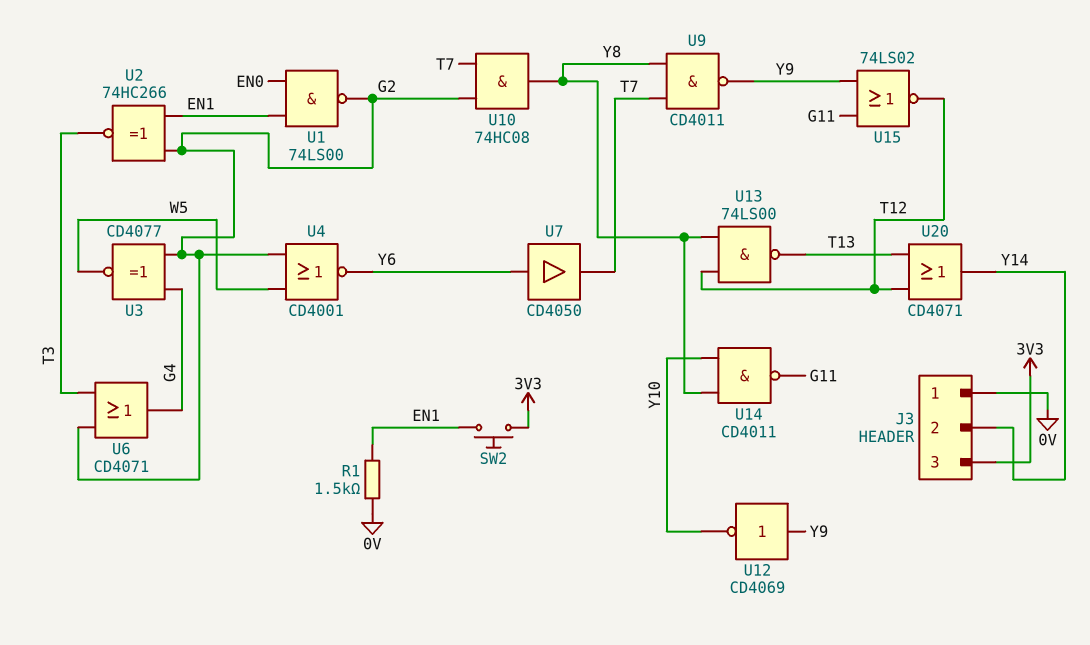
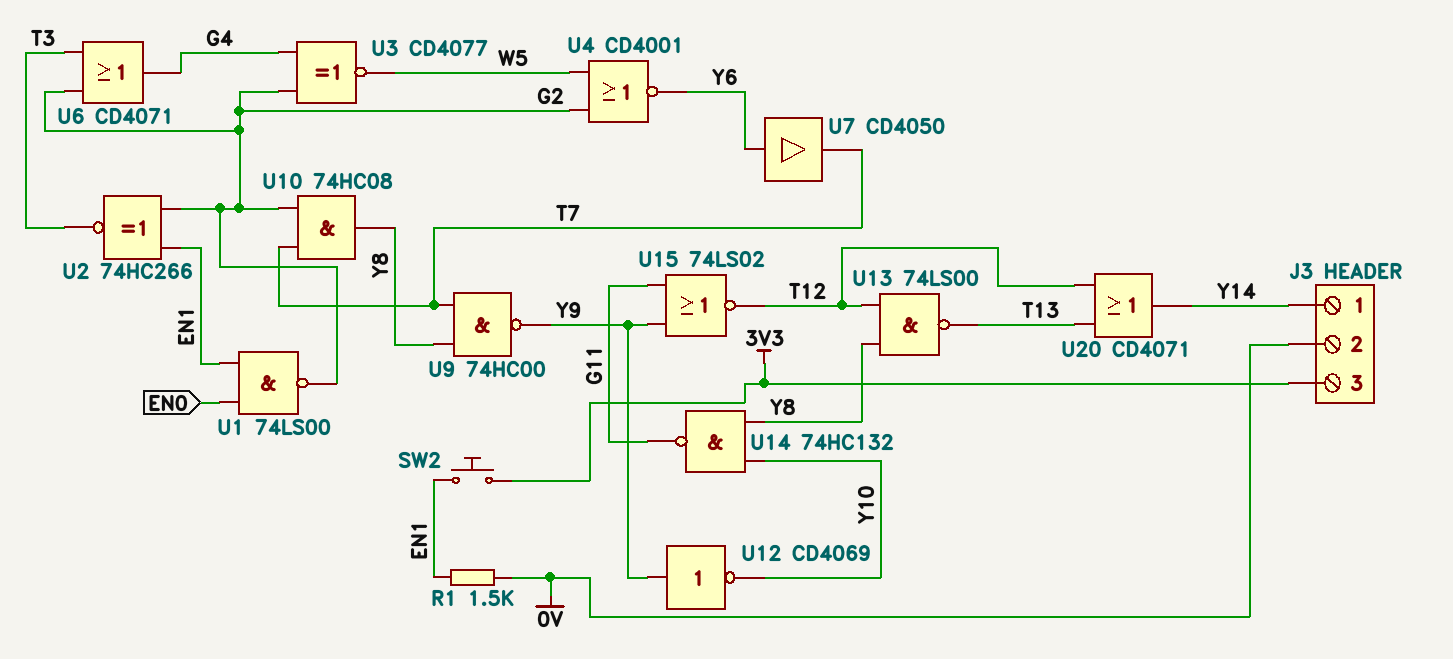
J3 pin 1: 0V -> Y14
J3 pin 2: Y14 -> 0V
U9: NAND CD4011 (in T7, in Y8, out Y9) -> NAND 74HC00 (in T7, in Y8, out Y9)
U14: NAND CD4011 (in Y8, in Y10, out G11) -> NAND 74HC132 (in Y8, in Y10, out G11)

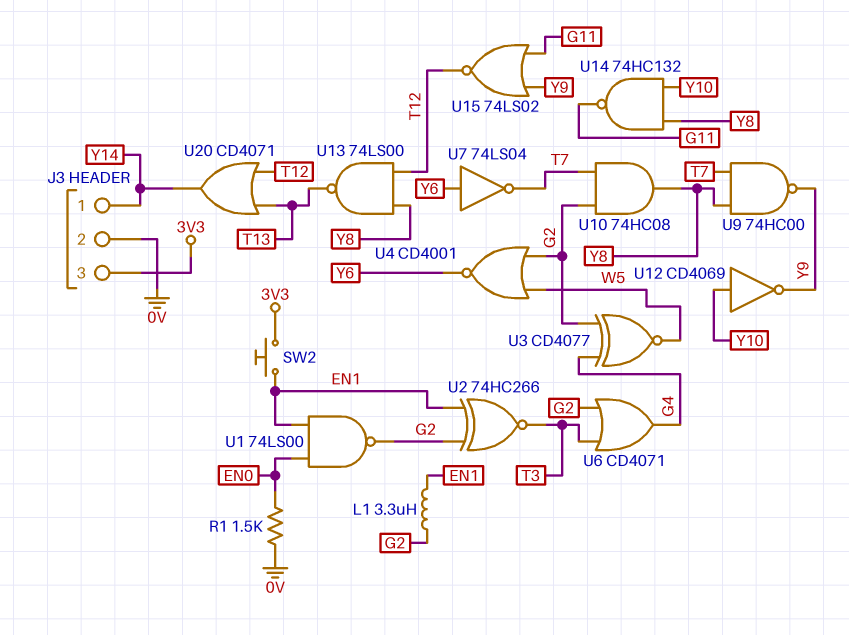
L1: none -> 3.3uH (EN1, G2)
R1: 1.5k (0V, EN1) -> 1.5k (0V, EN0)
U7: buffer CD4050 (in Y6, out T7) -> NOT 74LS04 (in Y6, out T7)
U12: NOT CD4069 (in Y9, out Y10) -> NOT CD4069 (in Y10, out Y9)

